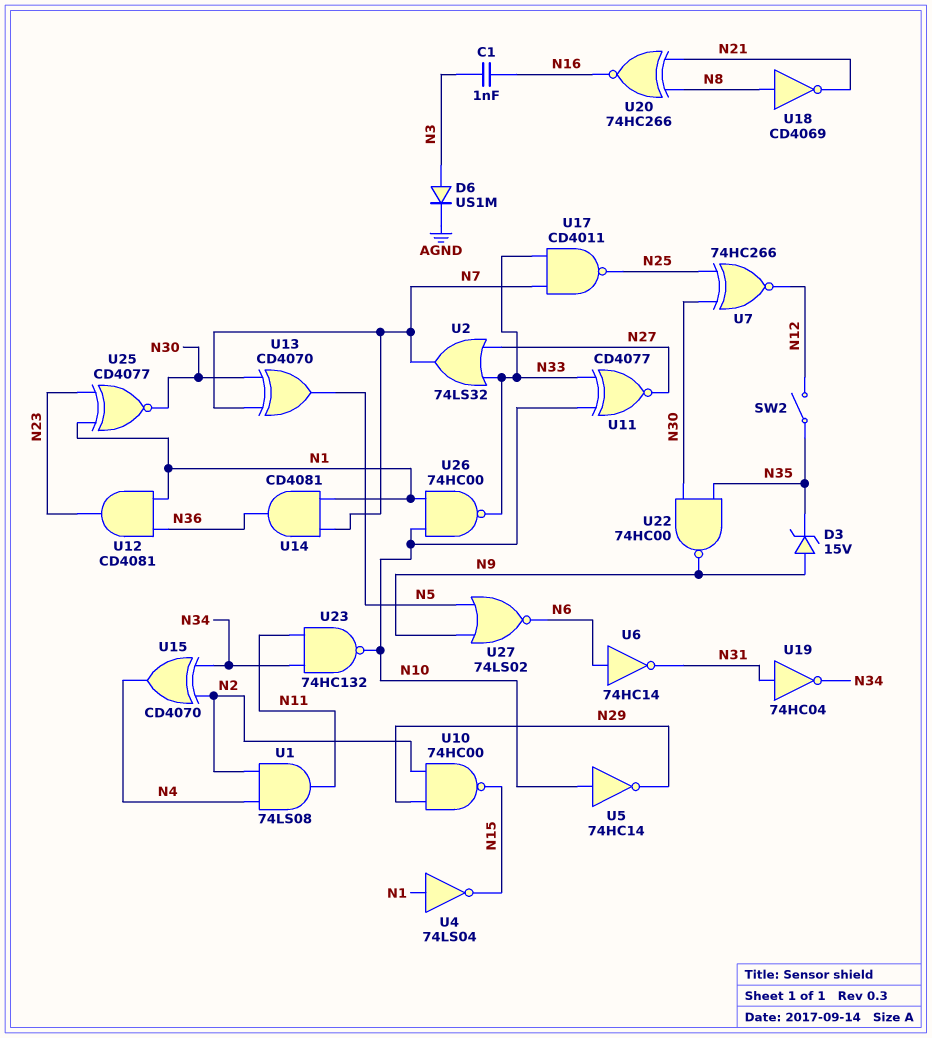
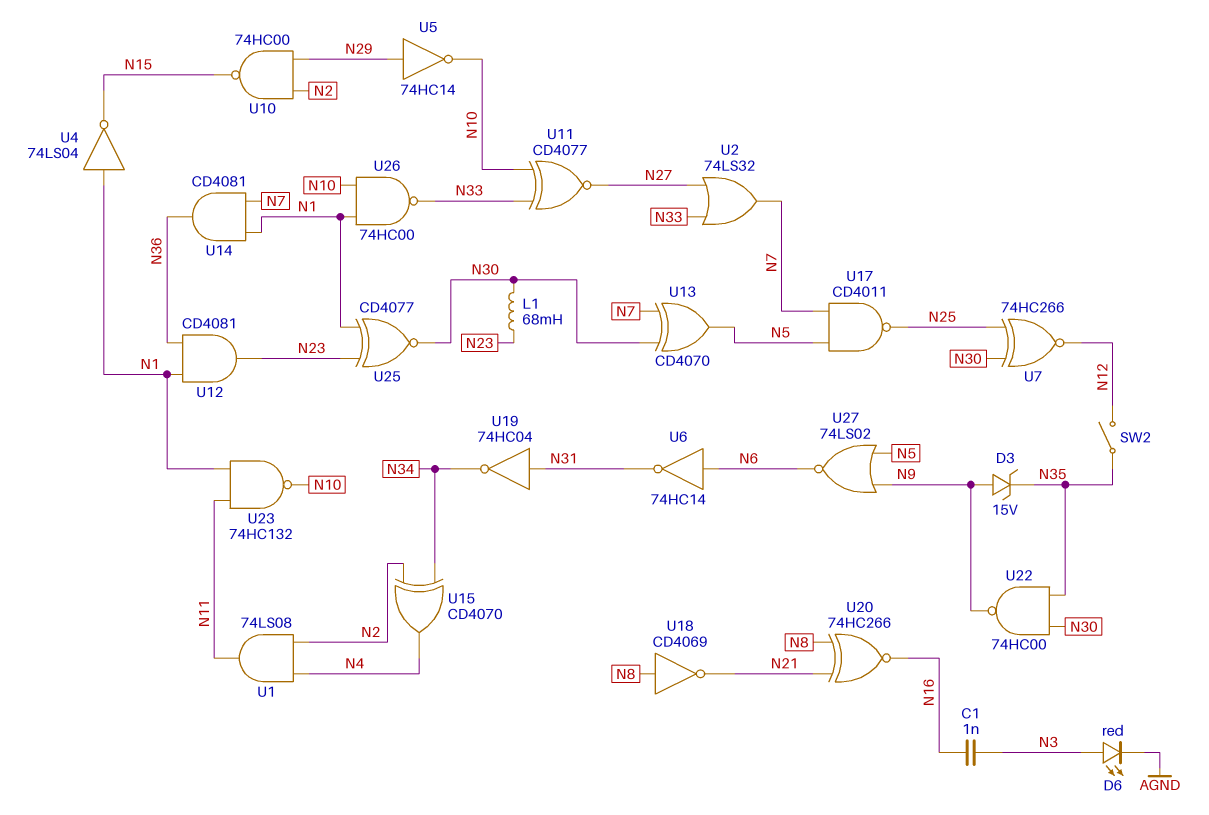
D6: diode US1M (A N3, K AGND) -> LED red (A N3, K AGND)
L1: none -> 68mH (N23, N30)
U5: NOT 74HC14 (in N10, out N29) -> NOT 74HC14 (in N29, out N10)
U17: NAND CD4011 (in N7, in N33, out N25) -> NAND CD4011 (in N5, in N7, out N25)
U23: NAND 74HC132 (in N11, in N34, out N10) -> NAND 74HC132 (in N1, in N11, out N10)

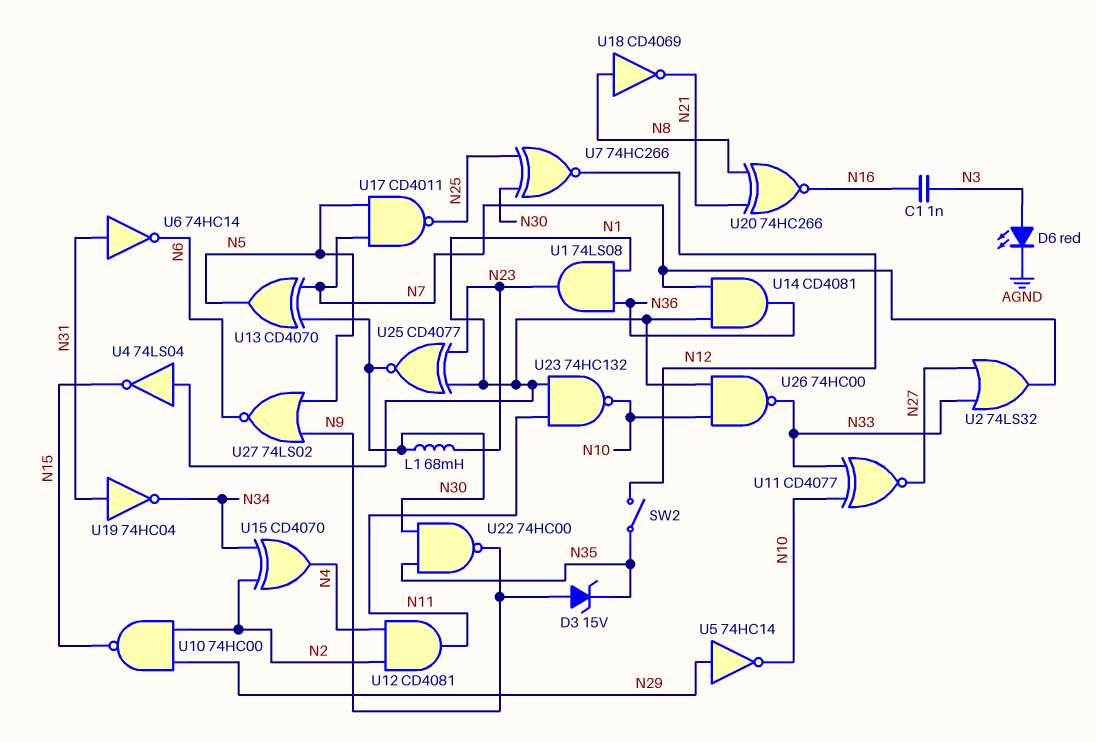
U1: AND 74LS08 (in N2, in N4, out N11) -> AND 74LS08 (in N1, in N36, out N23)
U6: NOT 74HC14 (in N6, out N31) -> NOT 74HC14 (in N31, out N6)
U12: AND CD4081 (in N1, in N36, out N23) -> AND CD4081 (in N2, in N4, out N11)

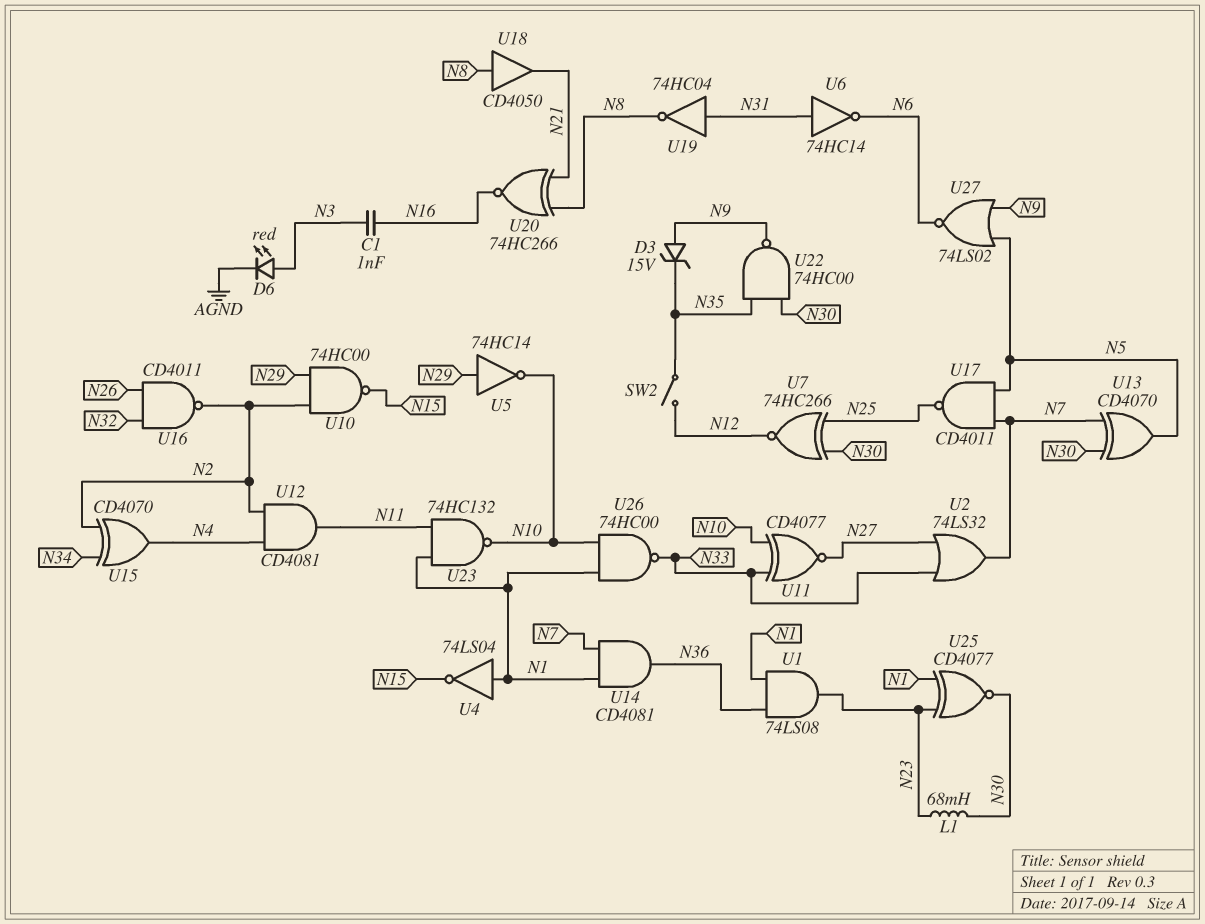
U16: none -> NAND CD4011 (in N26, in N32, out N2)
U18: NOT CD4069 (in N8, out N21) -> buffer CD4050 (in N8, out N21)
U19: NOT 74HC04 (in N31, out N34) -> NOT 74HC04 (in N31, out N8)

